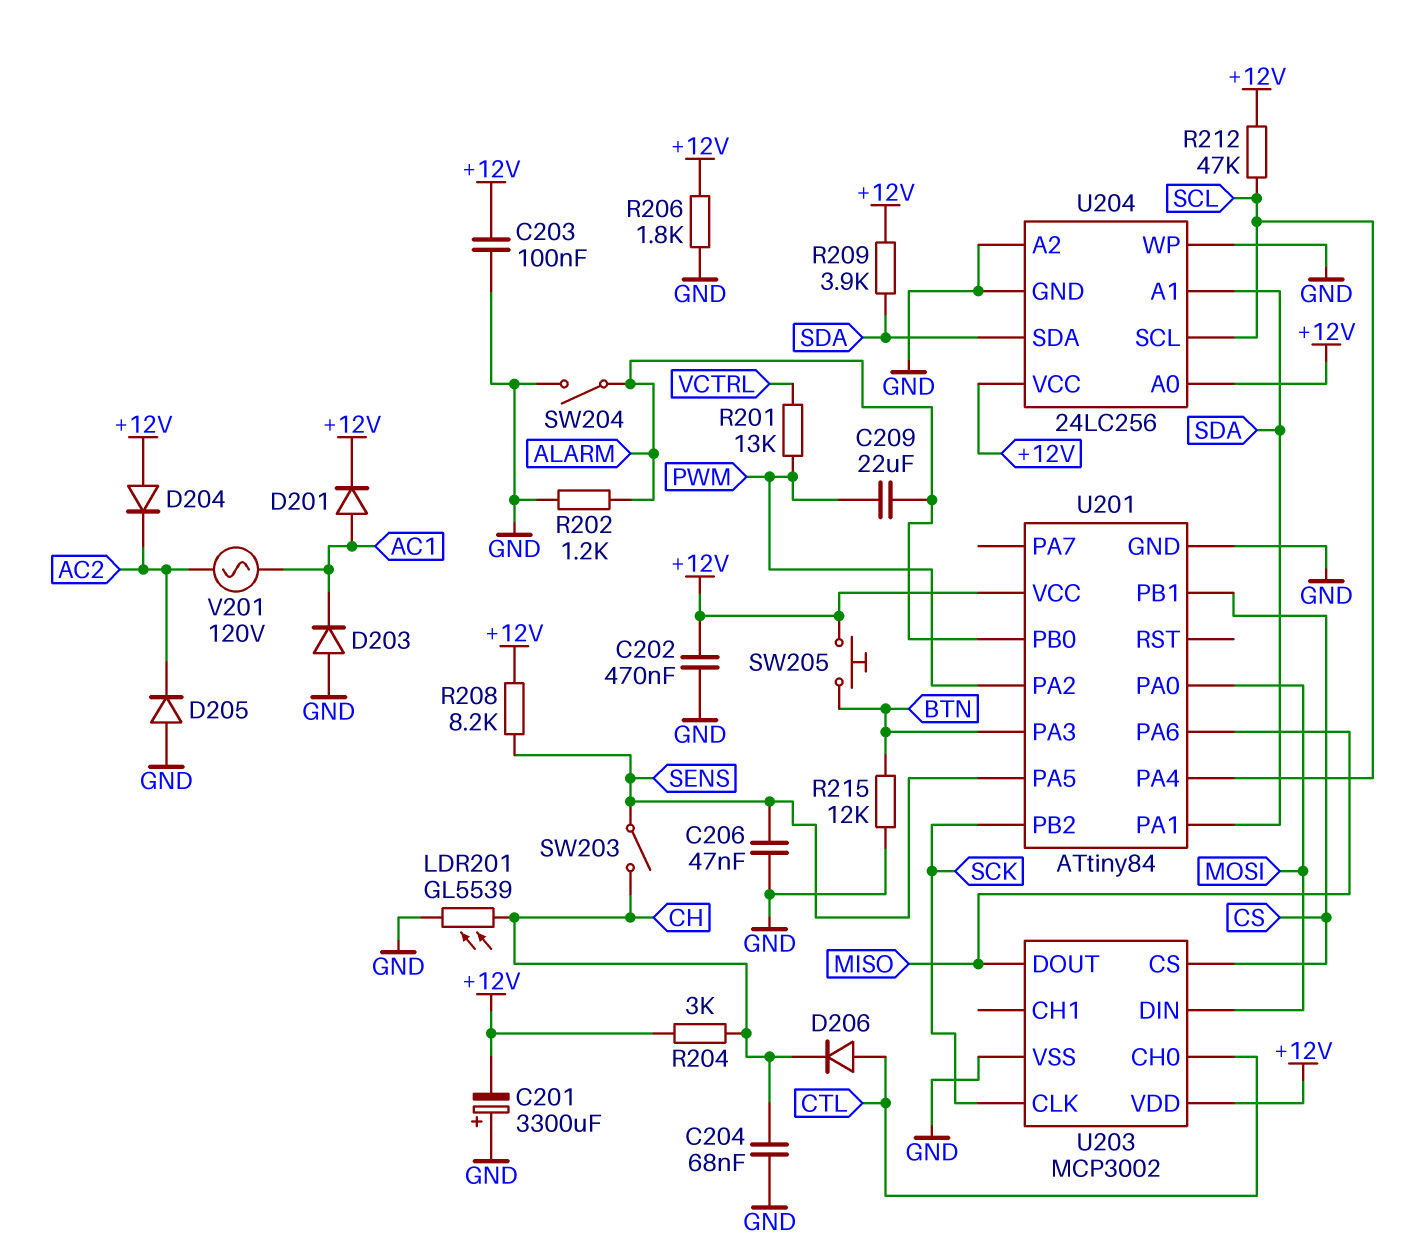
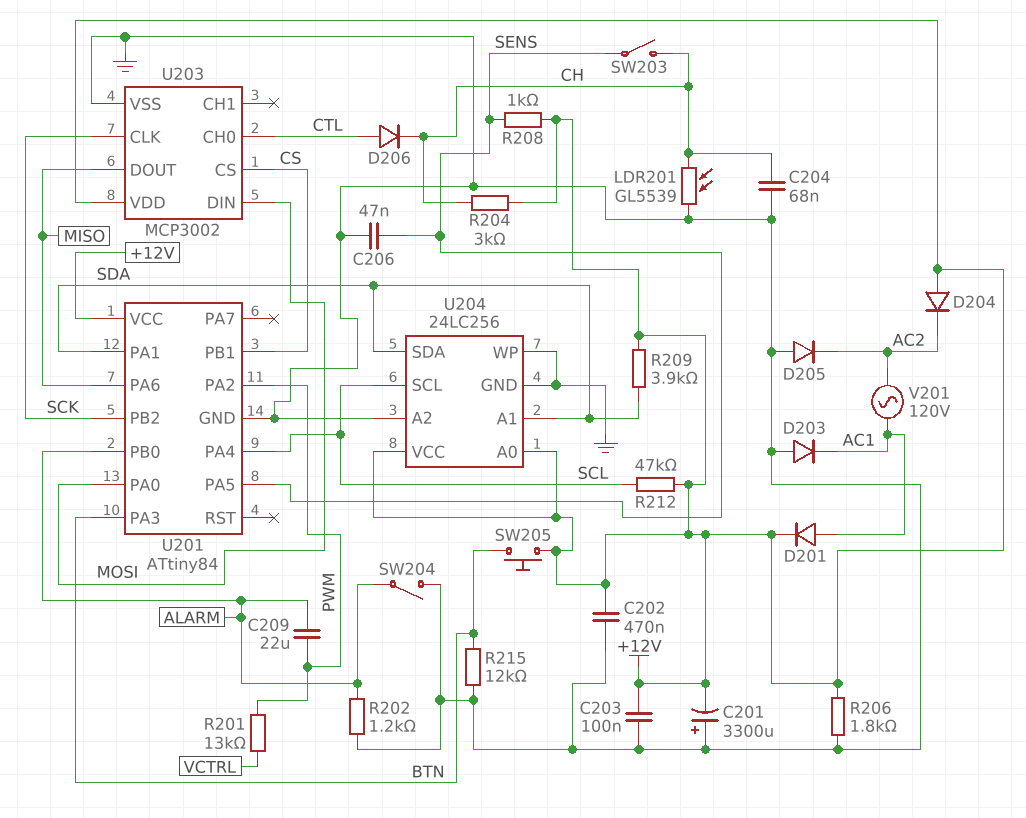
R208: 8.2k (+12V, SENS) -> 1k (+12V, SENS)

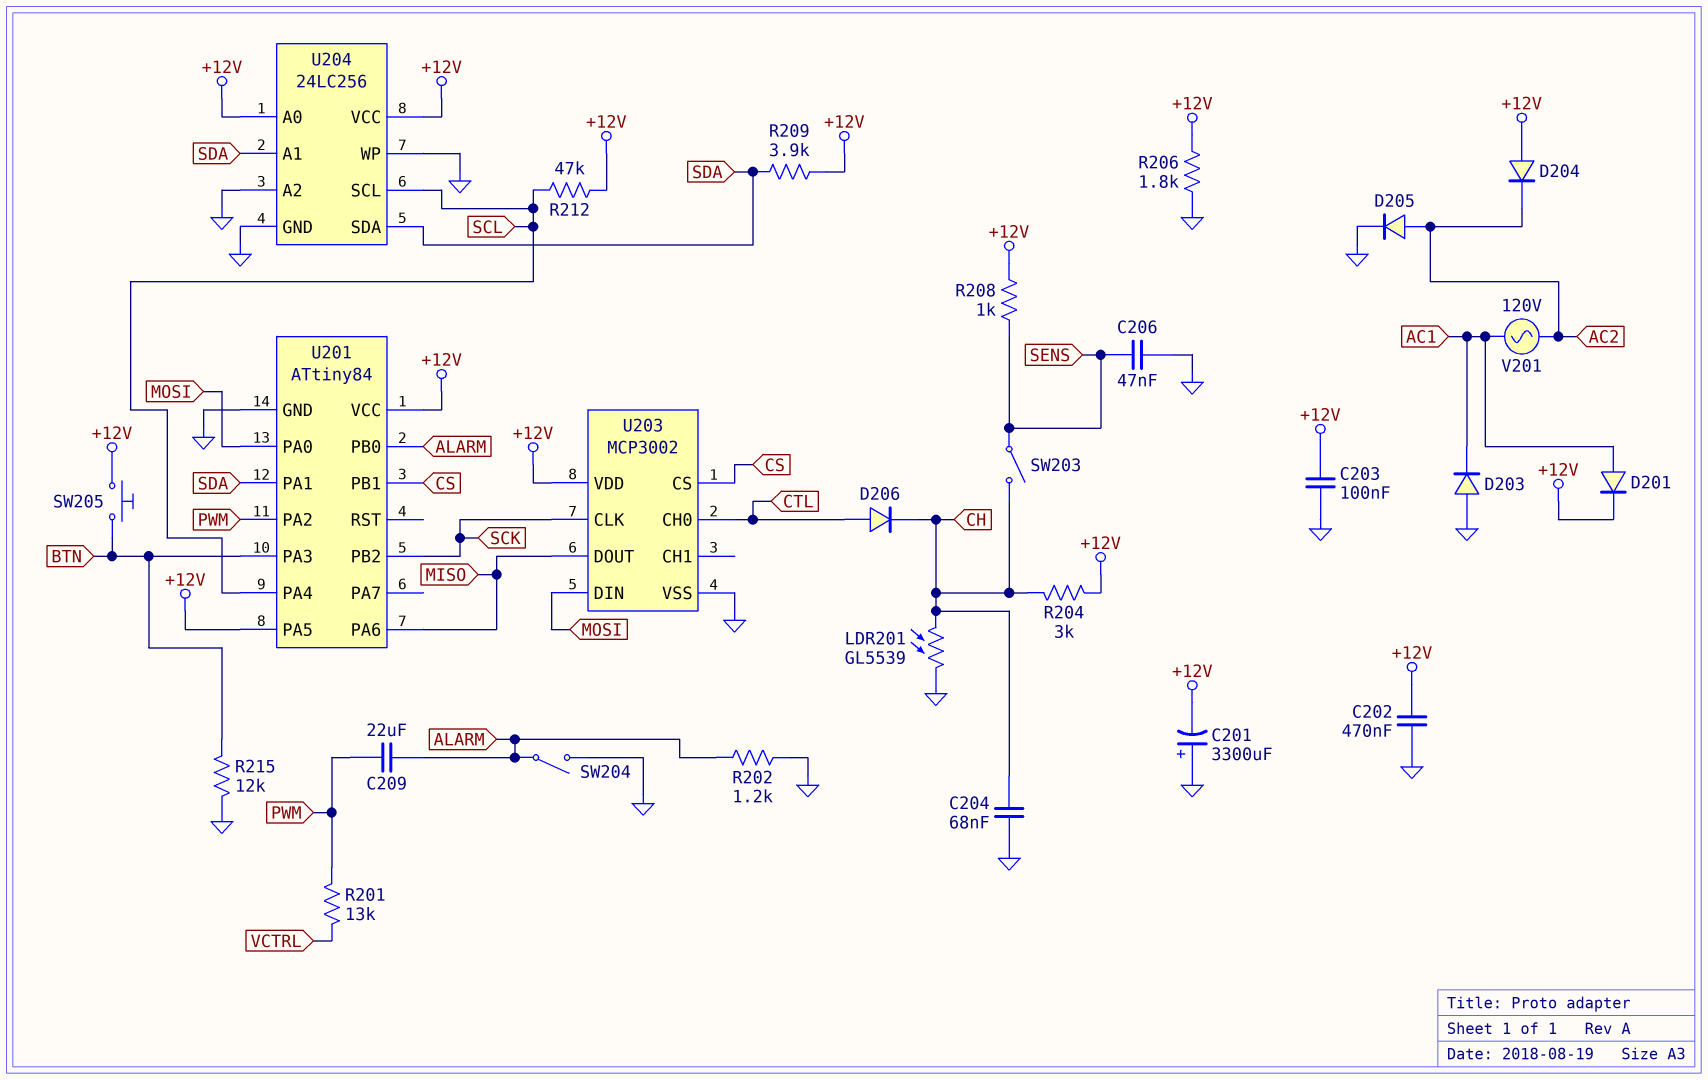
D205: diode (A GND, K AC2) -> diode (A AC2, K GND)
U201 pin PA5: SENS -> +12V

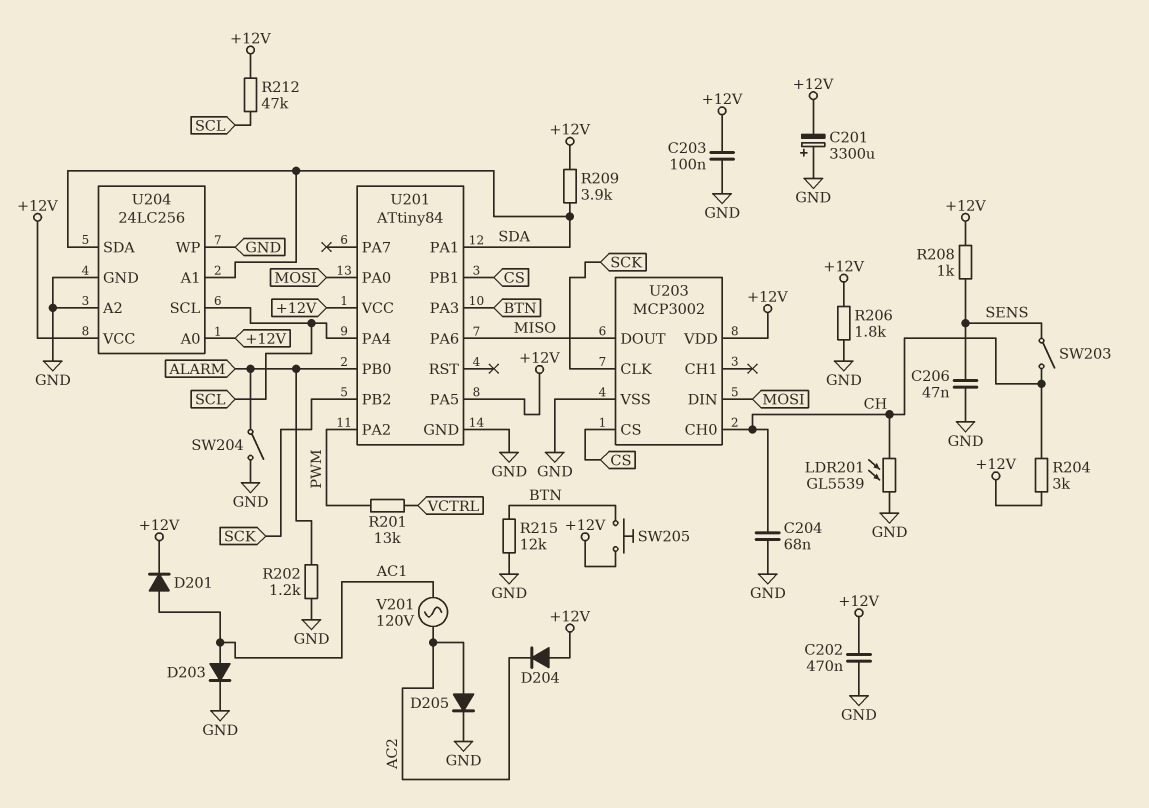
C209: 22uF (ALARM, PWM) -> none
D203: diode (A GND, K AC1) -> diode (A AC1, K GND)
D206: diode (A CTL, K CH) -> none
U203 pin CH0: CTL -> CH

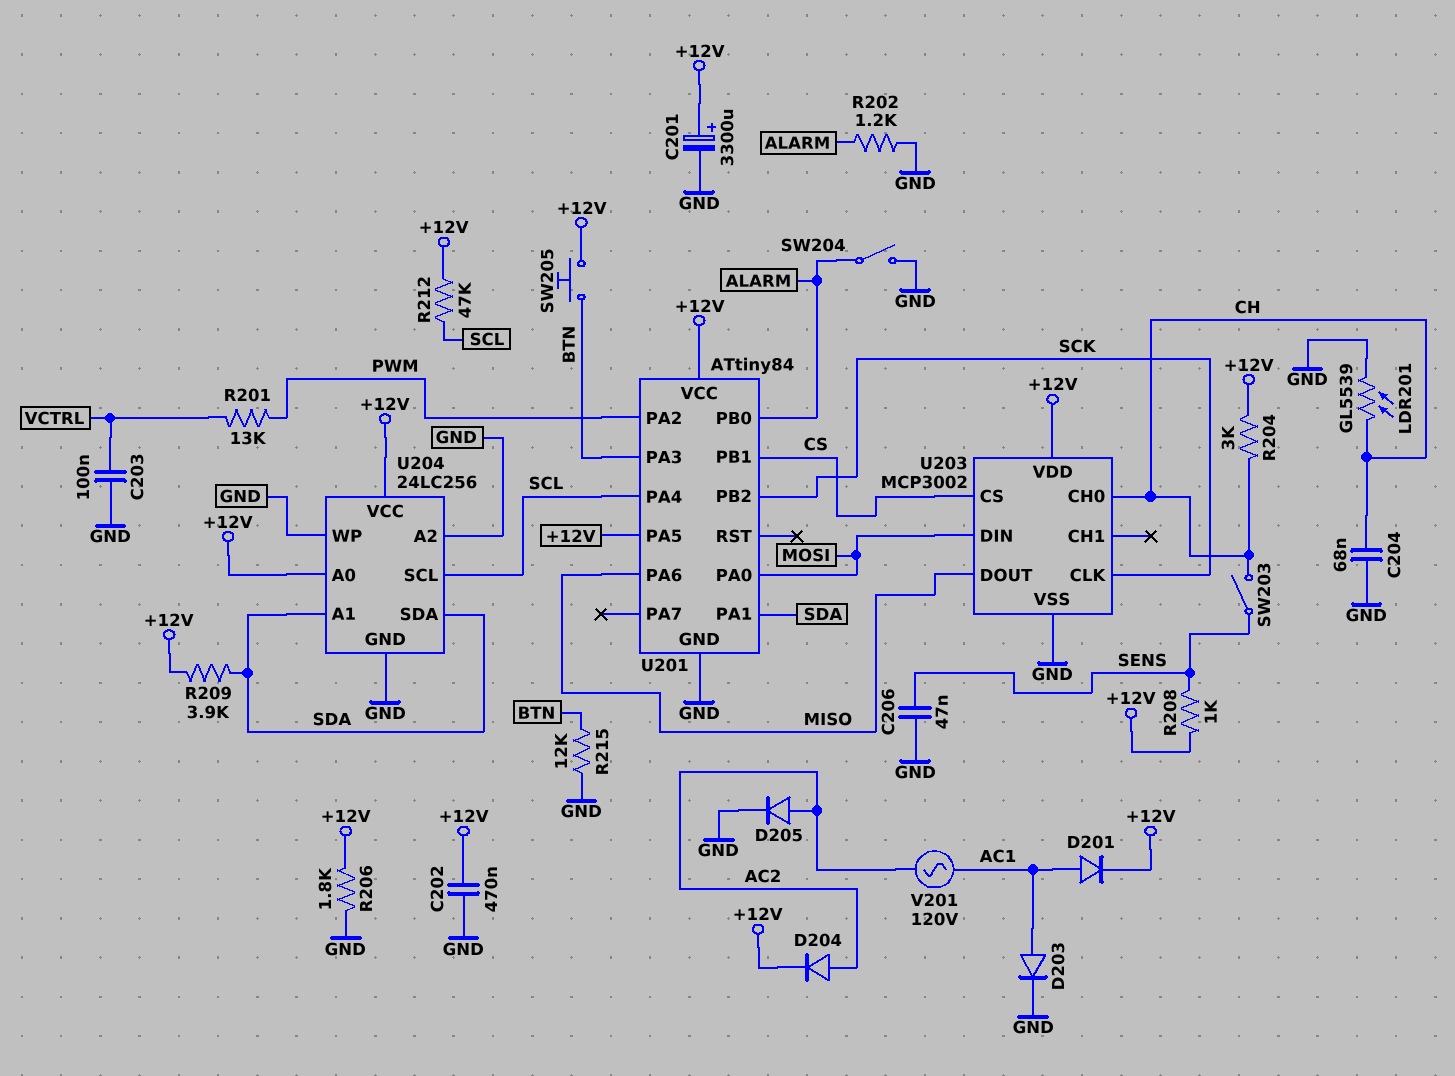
C201: 3300uF (plus GND, minus +12V) -> 3300uF (plus +12V, minus GND)
C203: 100nF (+12V, GND) -> 100nF (GND, VCTRL)
D204: diode (A +12V, K AC2) -> diode (A AC2, K +12V)

